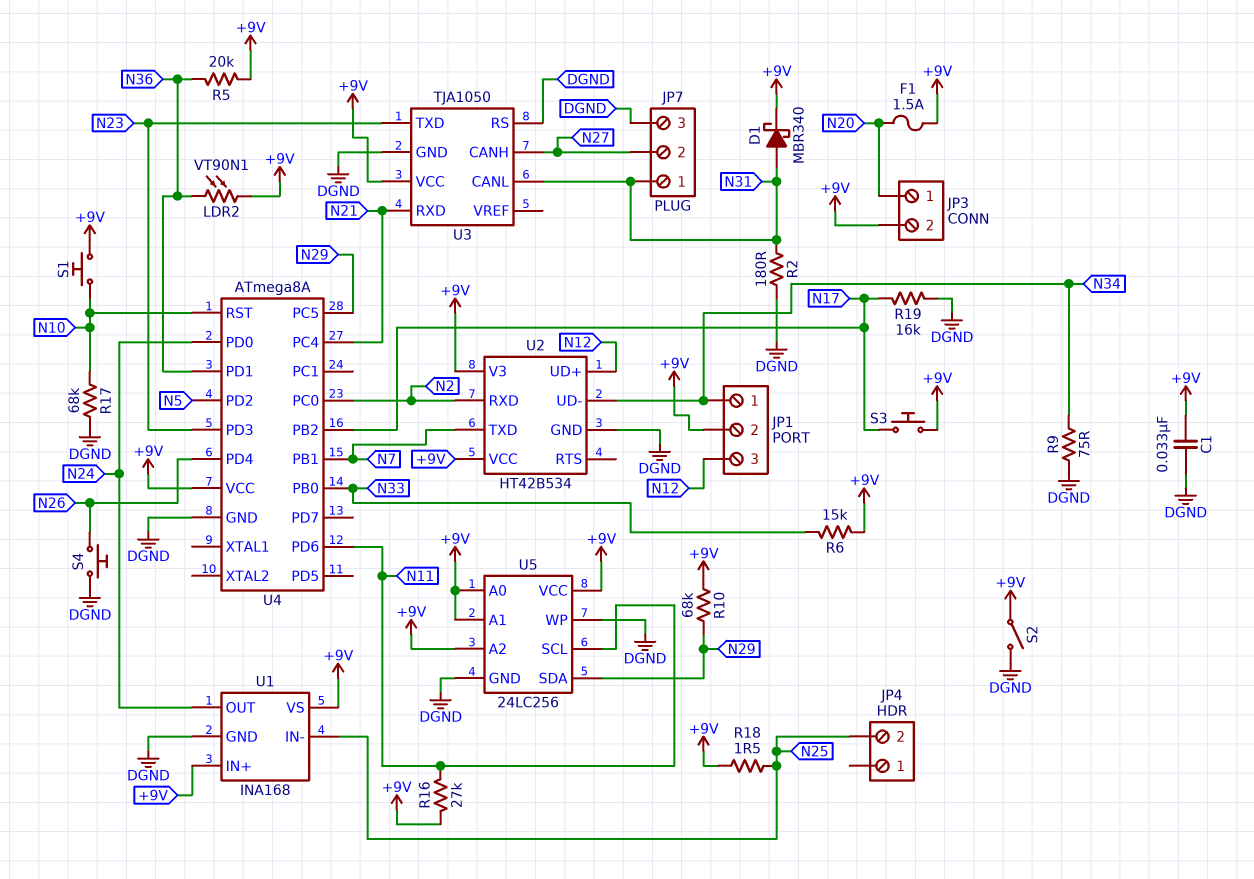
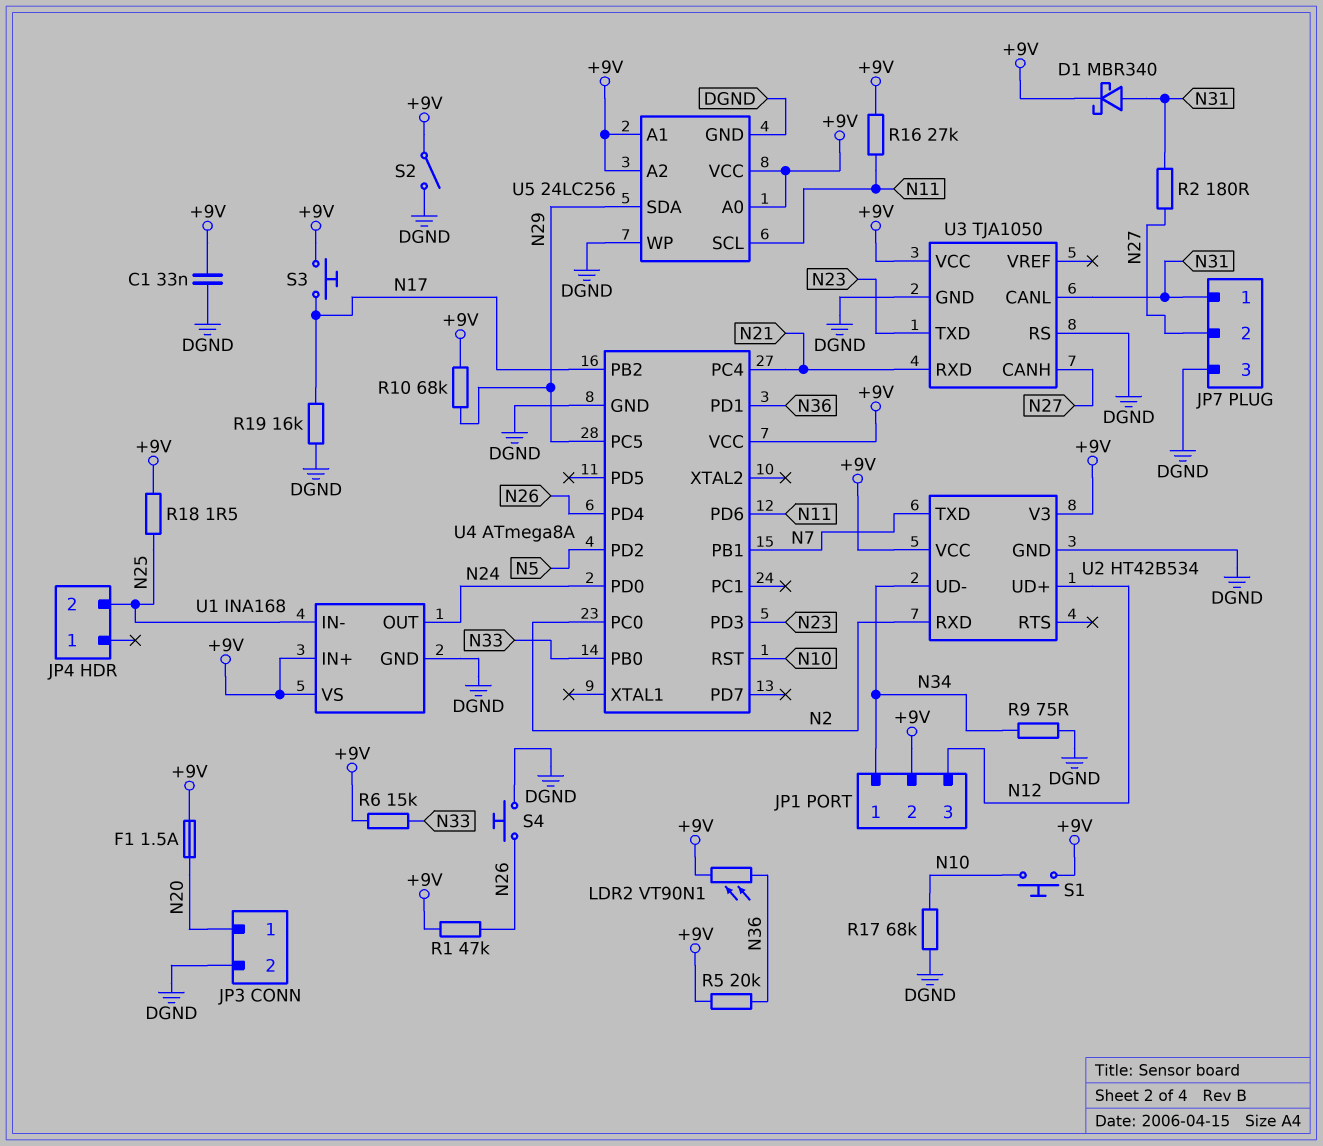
JP3 pin 2: +9V -> DGND
R1: none -> 47k (+9V, N26)
R2: 180 (DGND, N31) -> 180 (N27, N31)

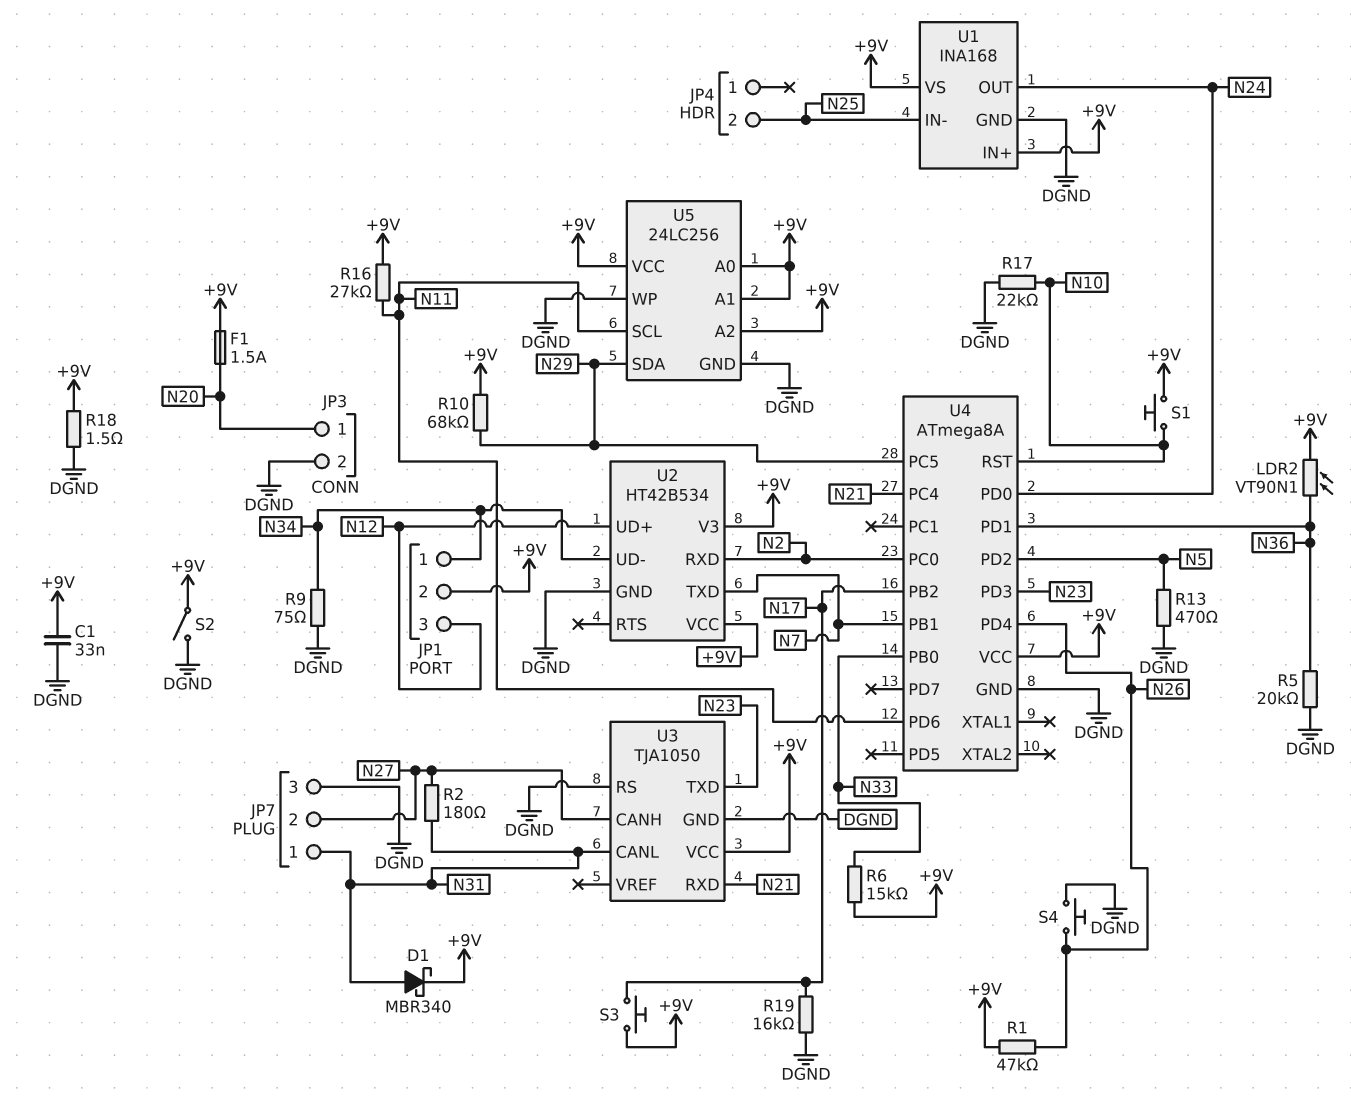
R5: 20k (+9V, N36) -> 20k (DGND, N36)
R13: none -> 470 (DGND, N5)
R17: 68k (DGND, N10) -> 22k (DGND, N10)
R18: 1.5 (+9V, N25) -> 1.5 (+9V, DGND)

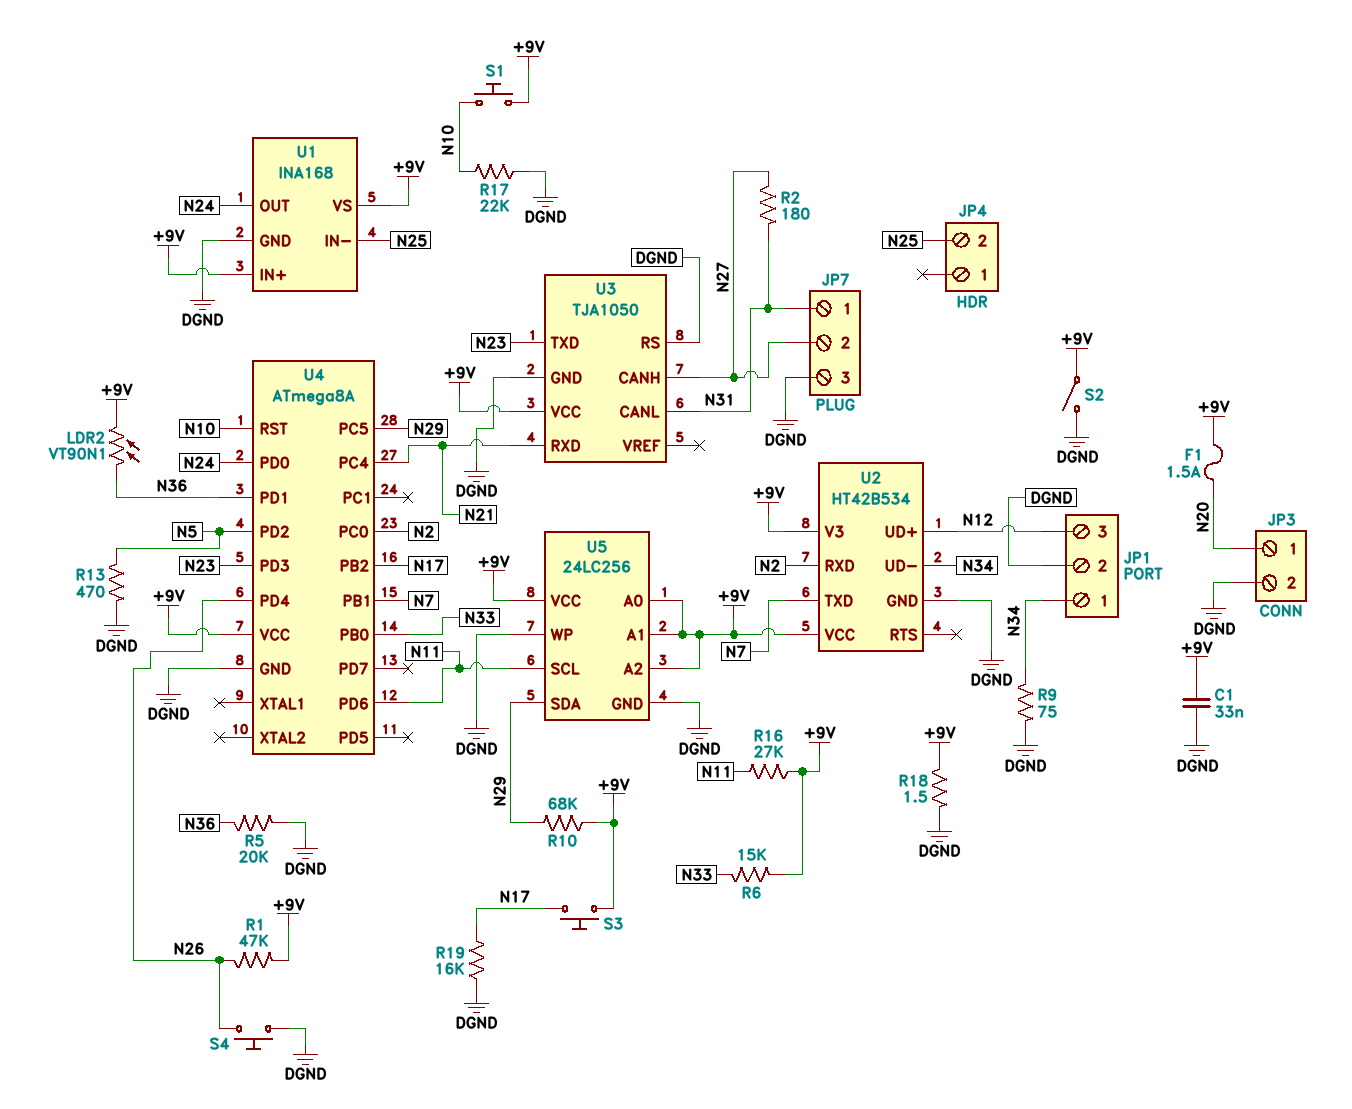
D1: schottky MBR340 (A N31, K +9V) -> none
JP1 pin 2: +9V -> DGND

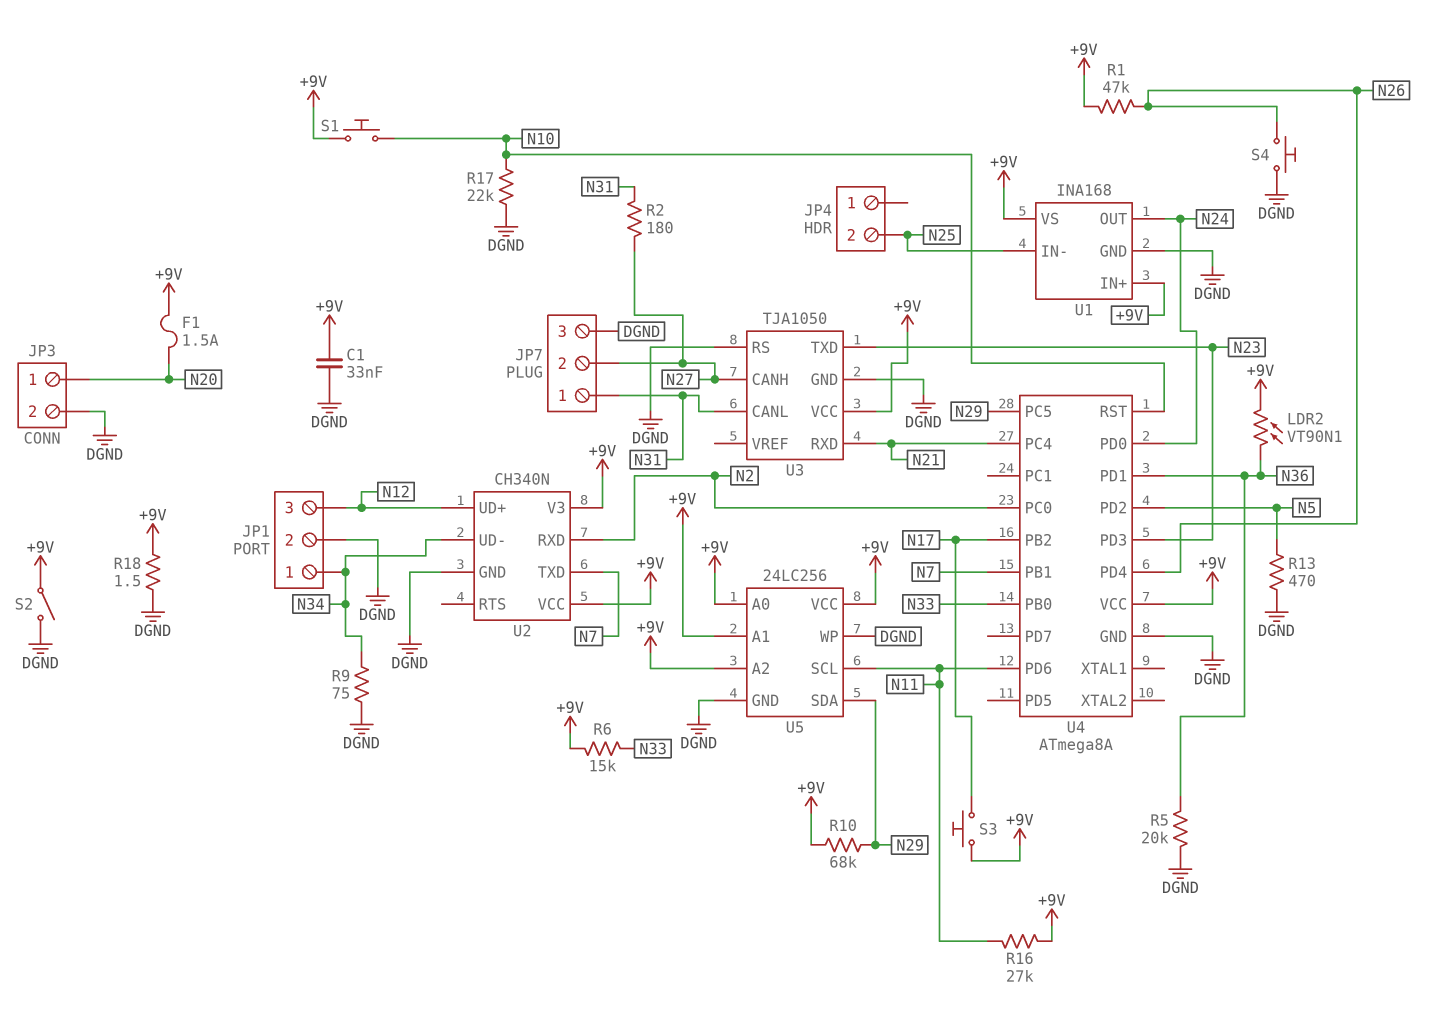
R19: 16k (DGND, N17) -> none
U2: HT42B534 -> CH340N

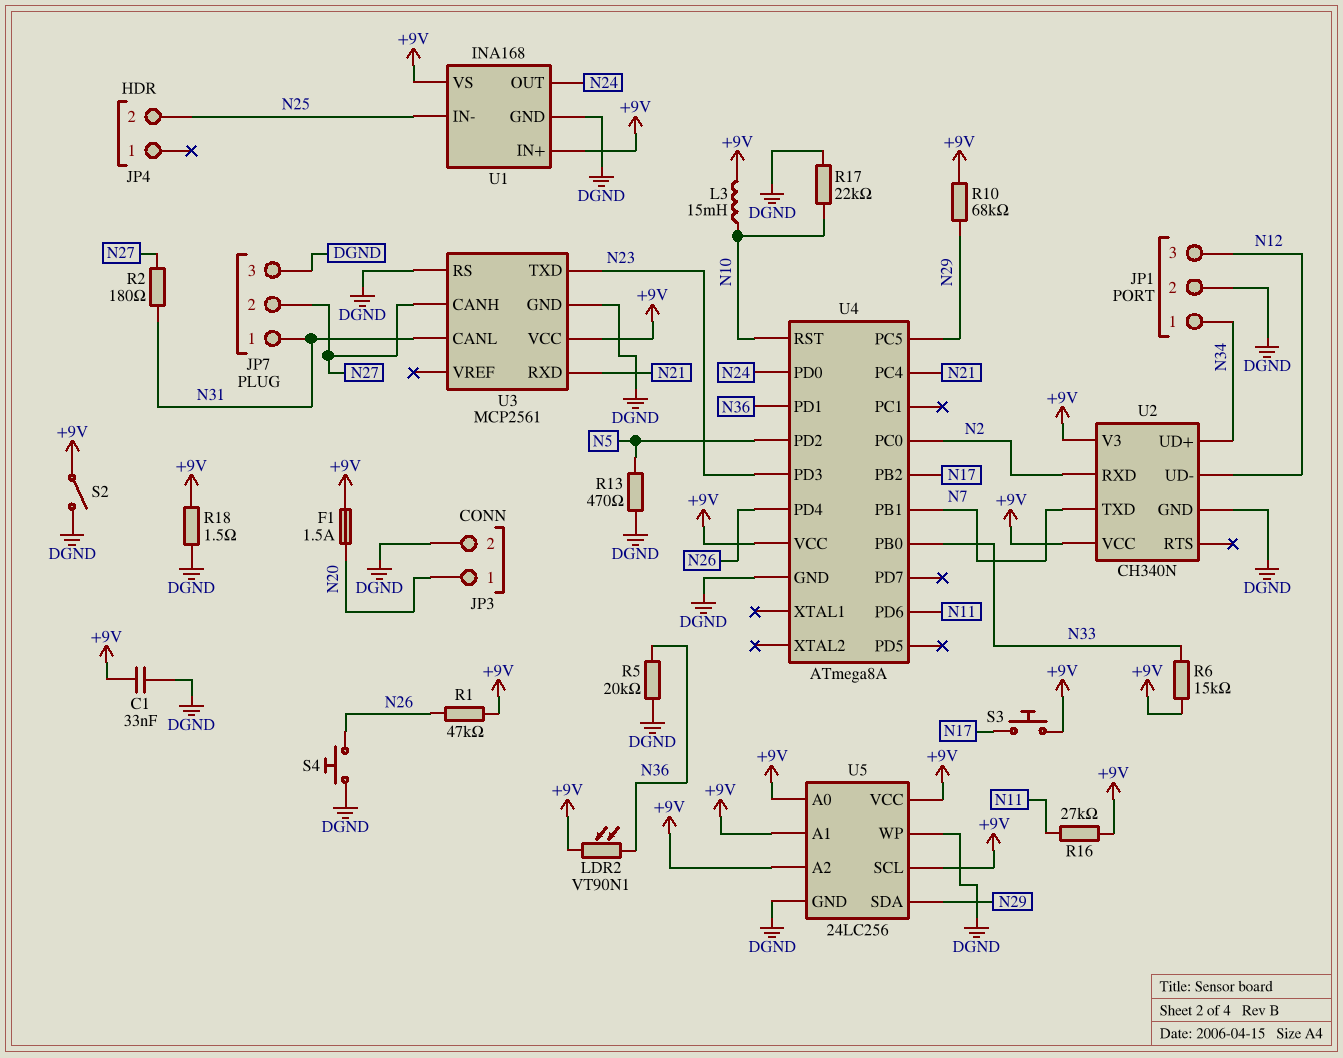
L3: none -> 15mH (+9V, N10)
R9: 75 (DGND, N34) -> none
S1: button (+9V, N10) -> none
U2 pin UD+: N12 -> N34
U2 pin UD-: N34 -> N12
U3: TJA1050 -> MCP2561
U5 pin SCL: N11 -> +9V

